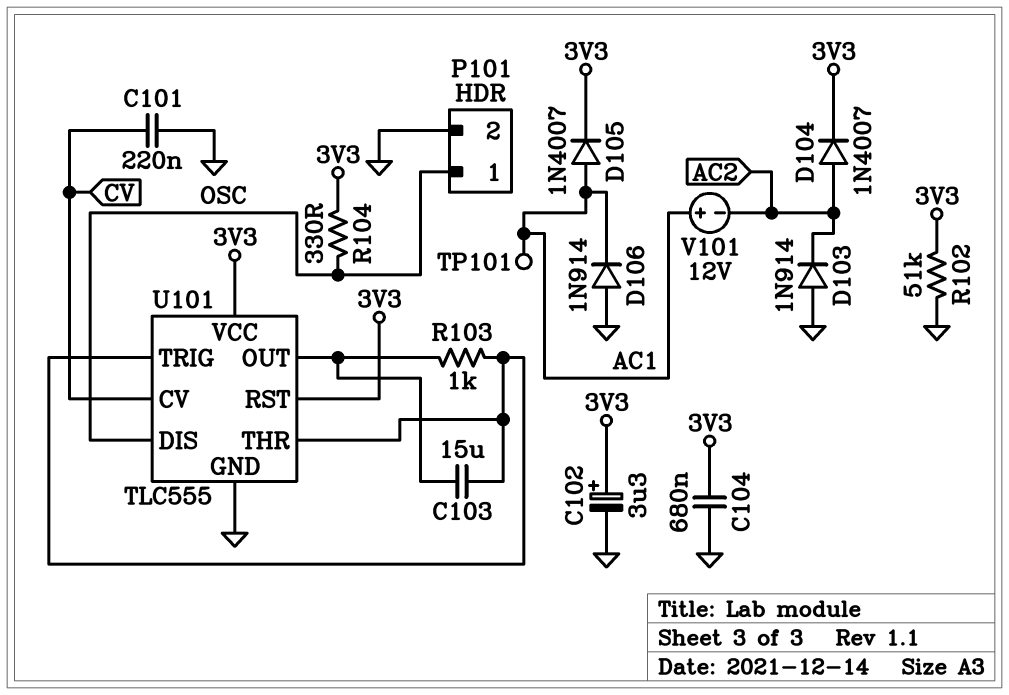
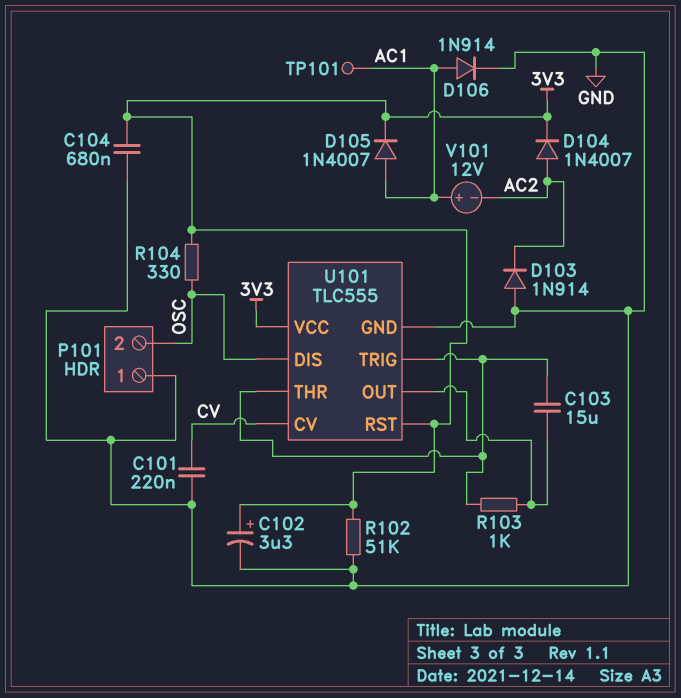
D106: diode 1N914 (A GND, K AC1) -> diode 1N914 (A AC1, K GND)
P101 pin 1: OSC -> GND
P101 pin 2: GND -> OSC

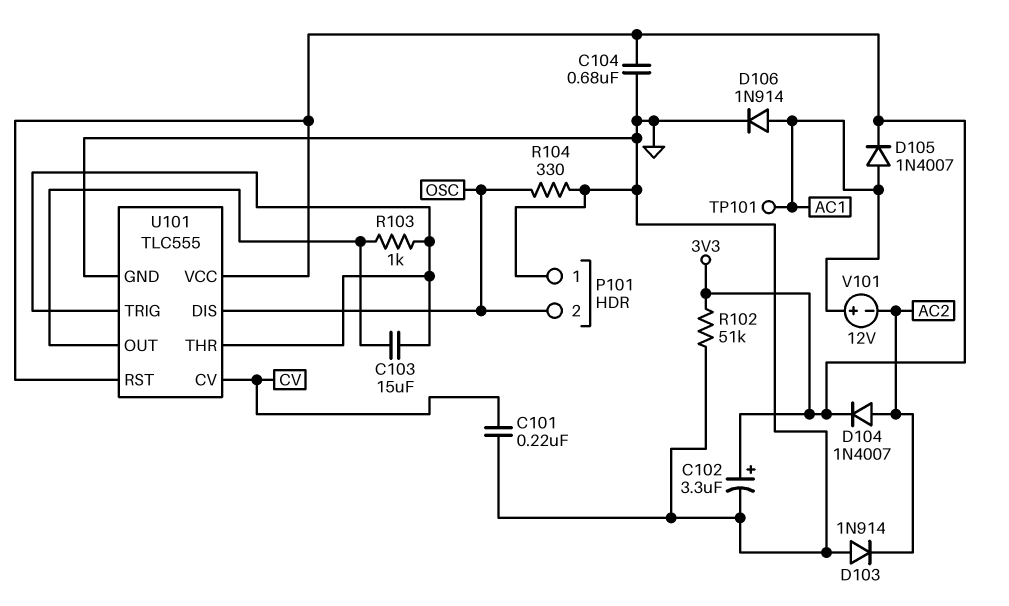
R104: 330 (3V3, OSC) -> 330 (GND, OSC)

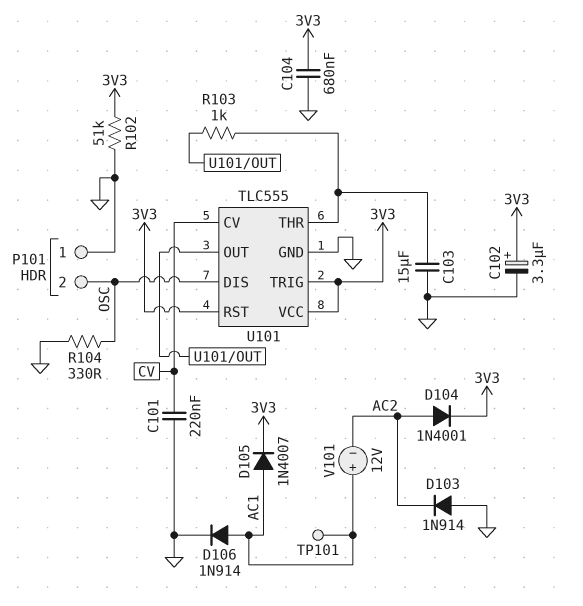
C103: 15uF (U101/OUT, U101/THR) -> 15uF (GND, U101/THR)
D104: diode 1N4007 (A AC2, K 3V3) -> diode 1N4001 (A AC2, K 3V3)
U101 pin TRIG: U101/THR -> 3V3

